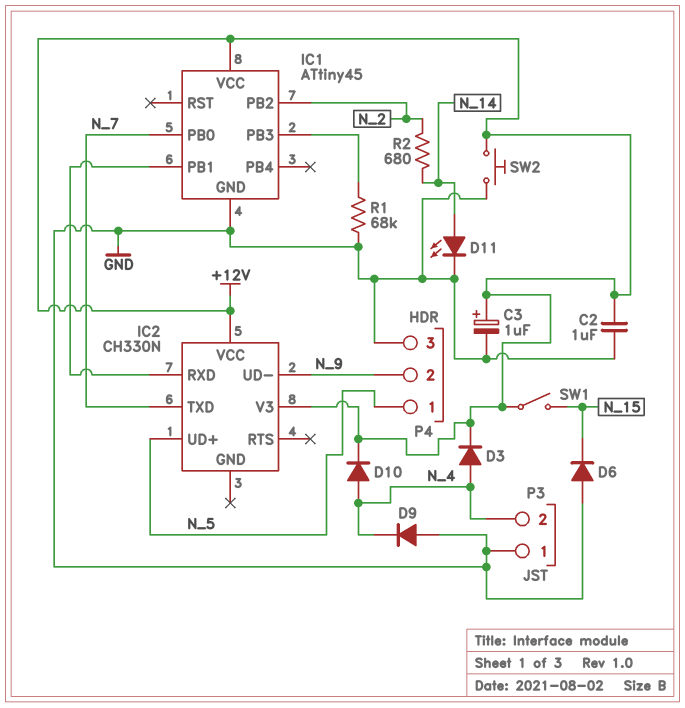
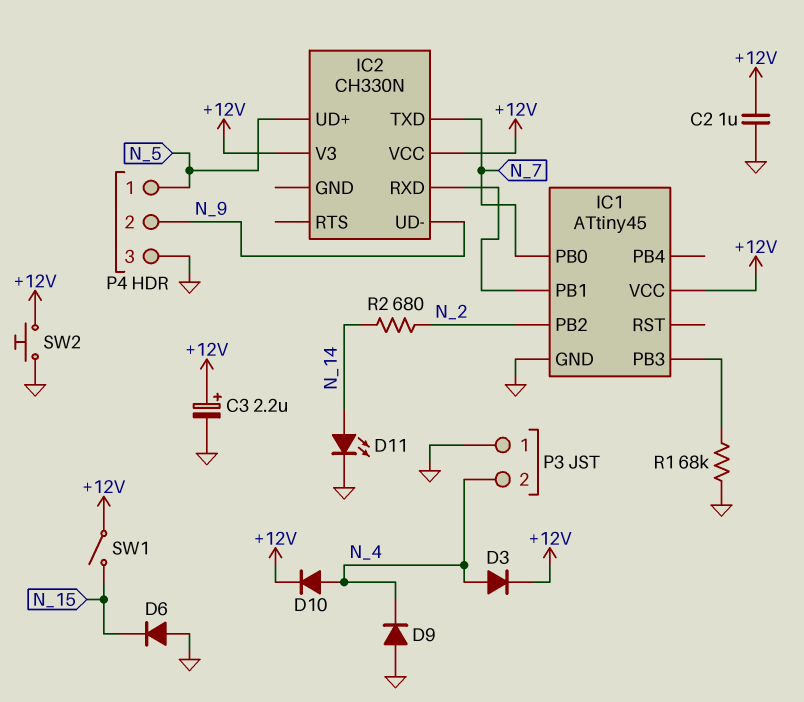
C3: 1uF (plus +12V, minus GND) -> 2.2uF (plus +12V, minus GND)

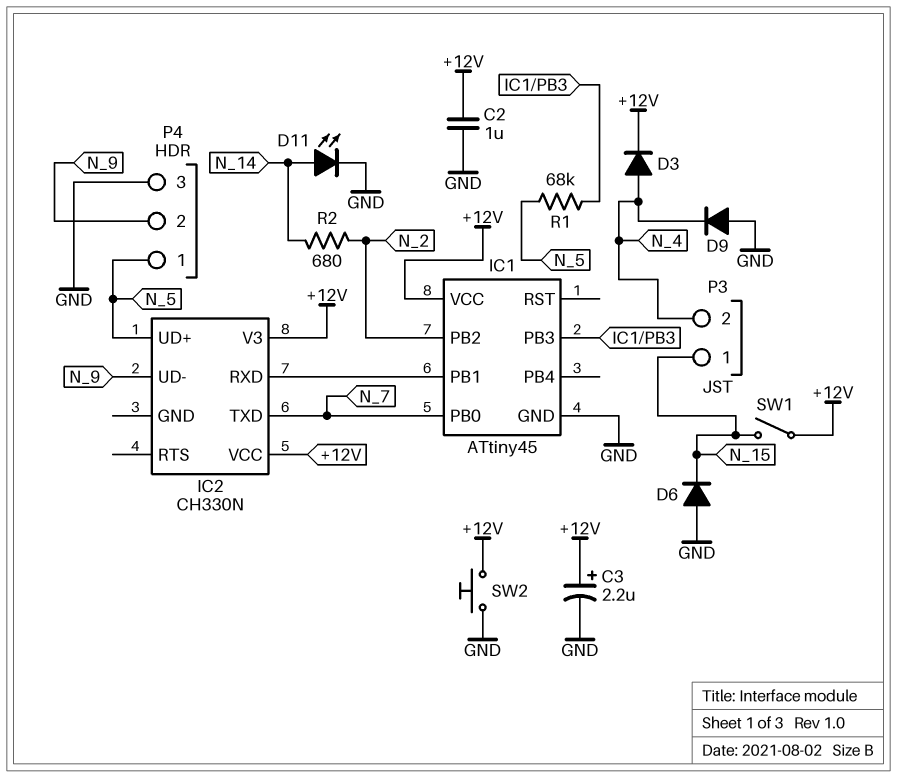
D10: diode (A N_4, K +12V) -> none
P3 pin 1: GND -> N_15
R1: 68k (GND, IC1/PB3) -> 68k (IC1/PB3, N_5)

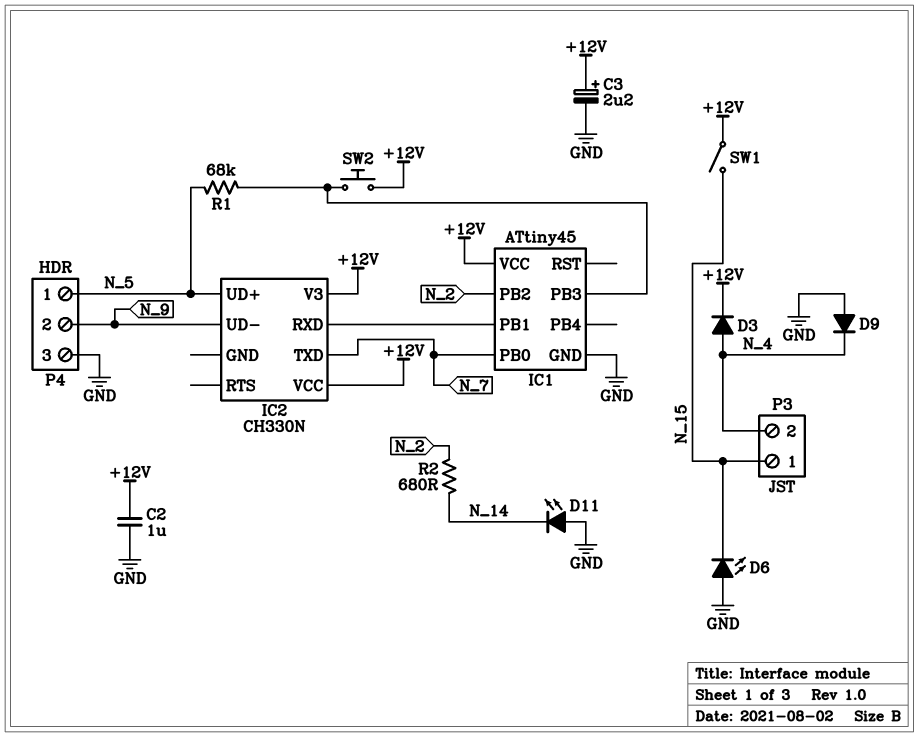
D6: diode (A GND, K N_15) -> LED (A GND, K N_15)
D11: LED (A N_14, K GND) -> LED (A GND, K N_14)
SW2: button (+12V, GND) -> button (+12V, IC1/PB3)

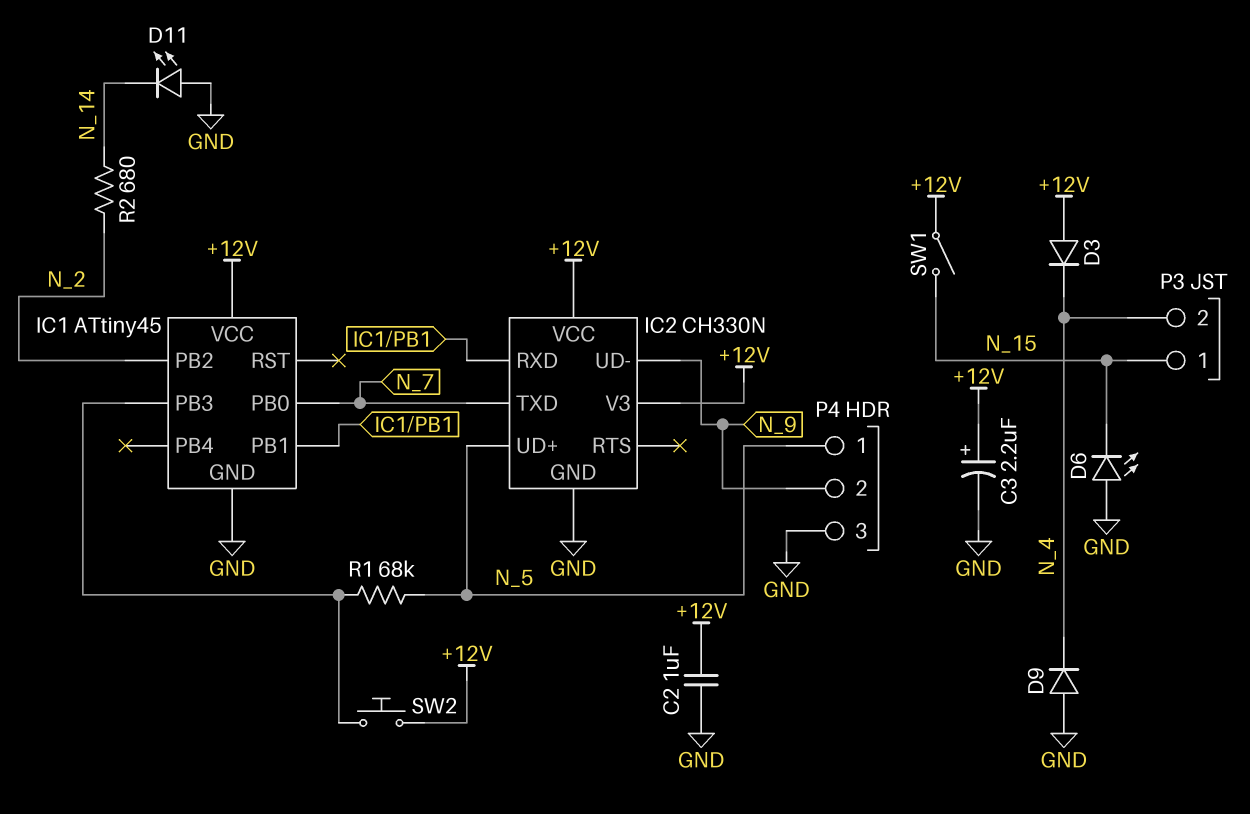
D3: diode (A N_4, K +12V) -> diode (A +12V, K N_4)
IC2 pin GND: none -> GND

